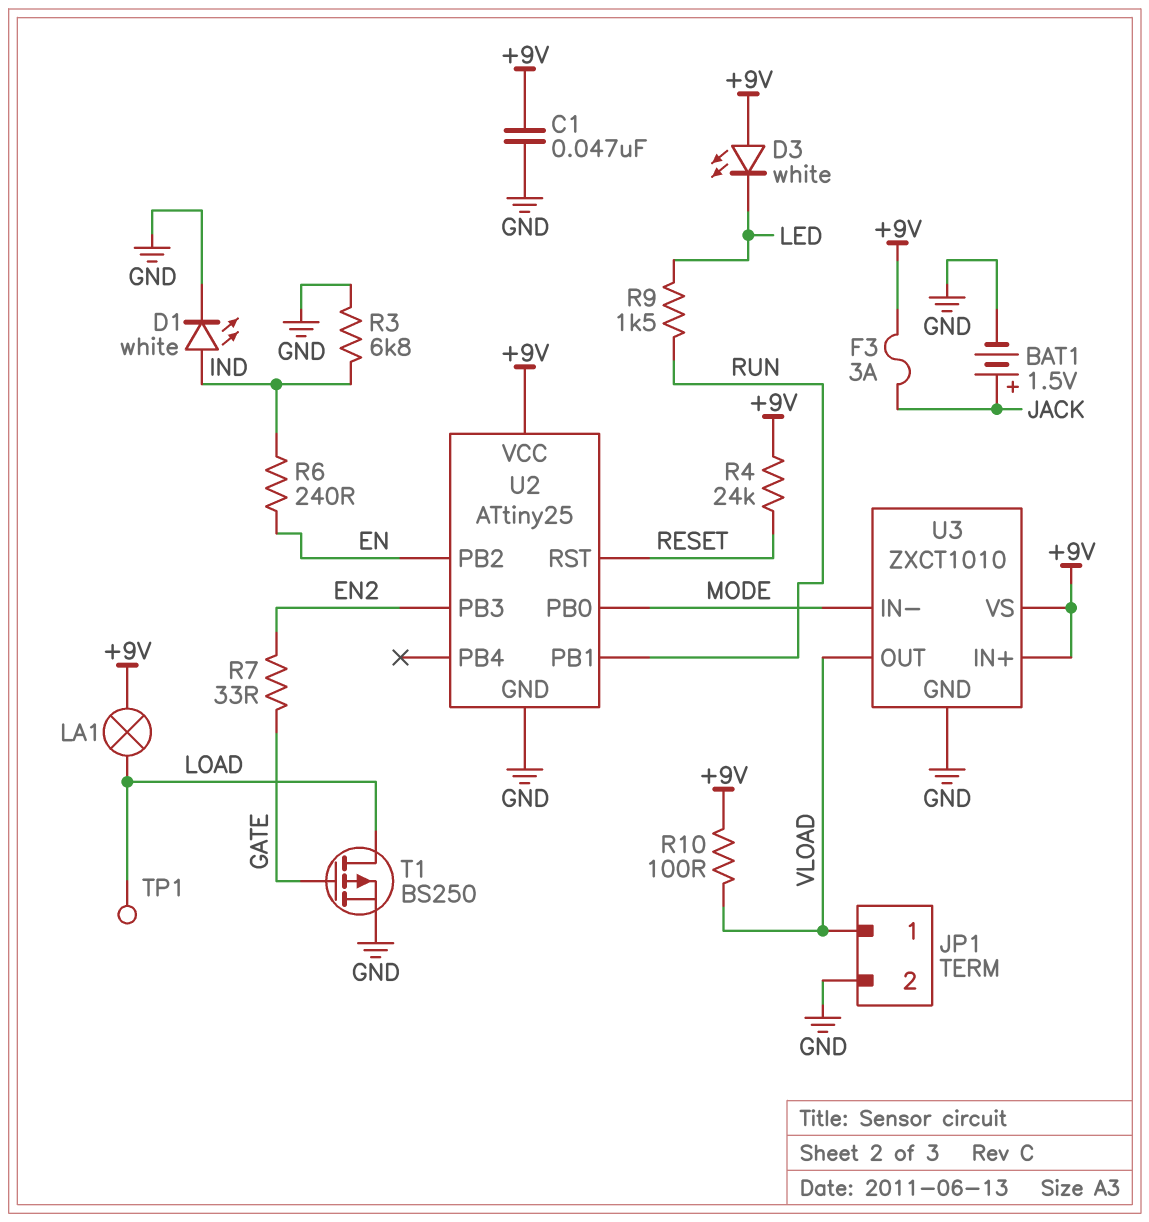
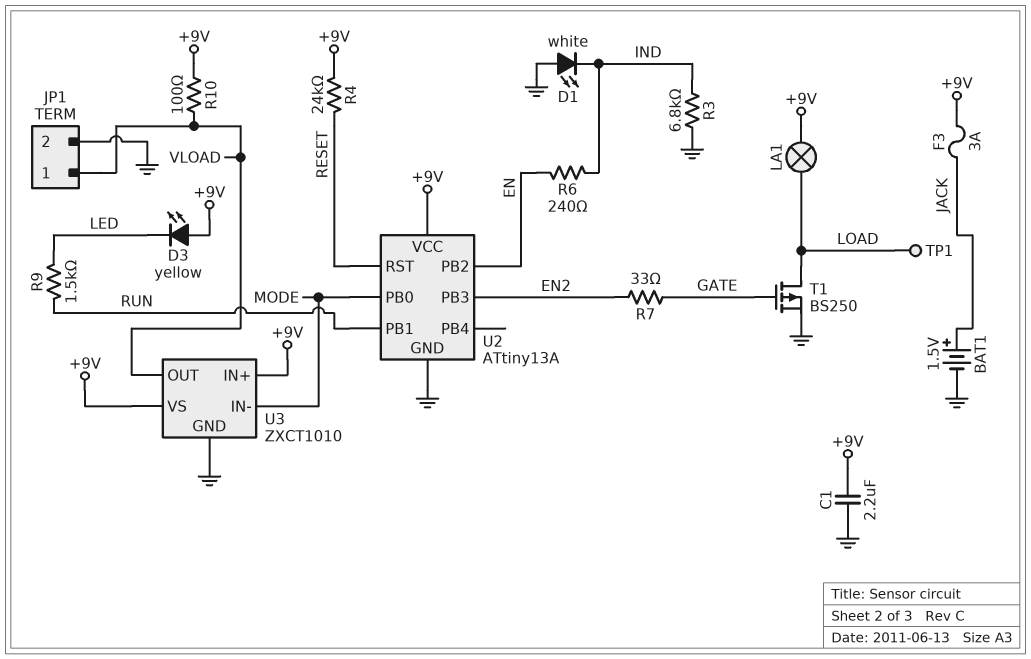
C1: 47nF (+9V, GND) -> 2.2uF (+9V, GND)
D1: LED white (A IND, K GND) -> LED white (A GND, K IND)
D3: LED white (A +9V, K LED) -> LED yellow (A +9V, K LED)
U2: ATtiny25 -> ATtiny13A

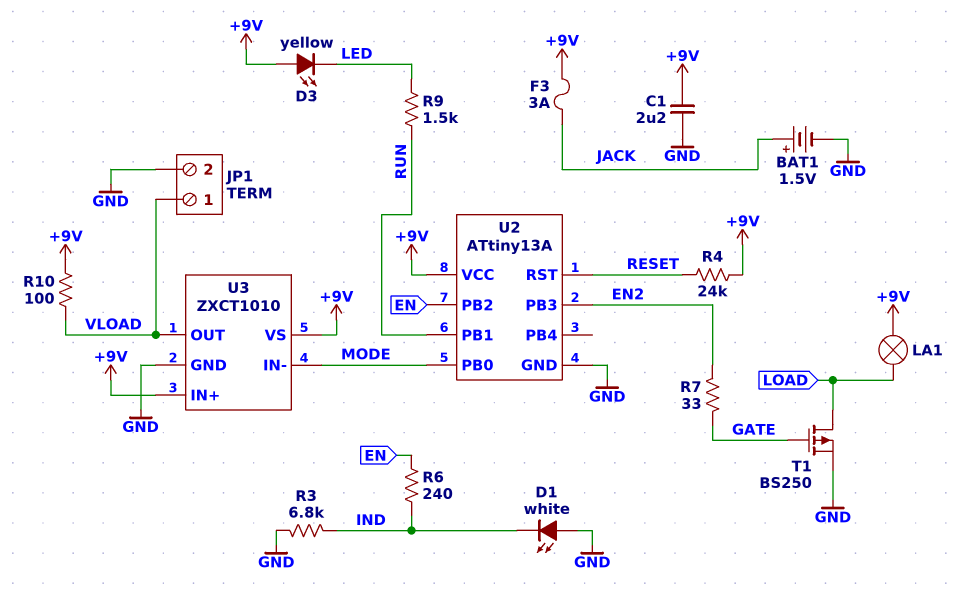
TP1: test point (LOAD) -> none

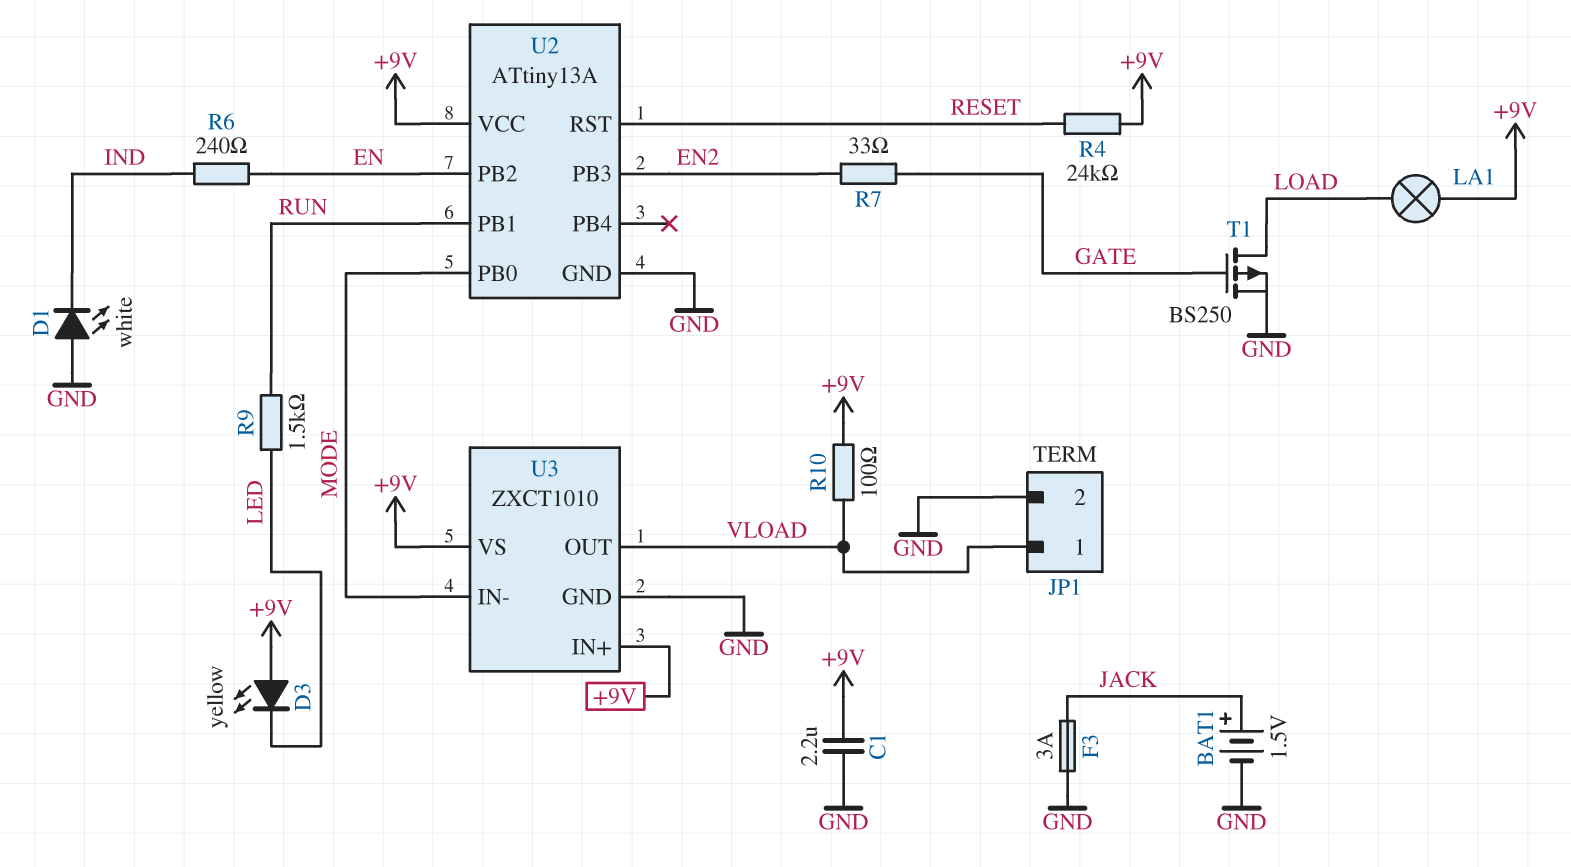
F3: 3A (+9V, JACK) -> 3A (GND, JACK)
R3: 6.8k (GND, IND) -> none

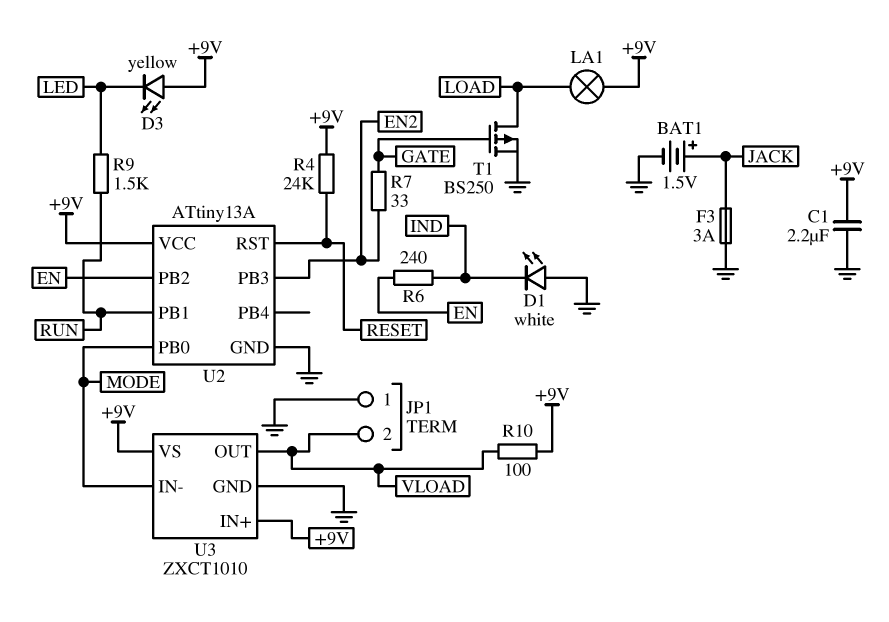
JP1 pin 1: VLOAD -> GND
JP1 pin 2: GND -> VLOAD

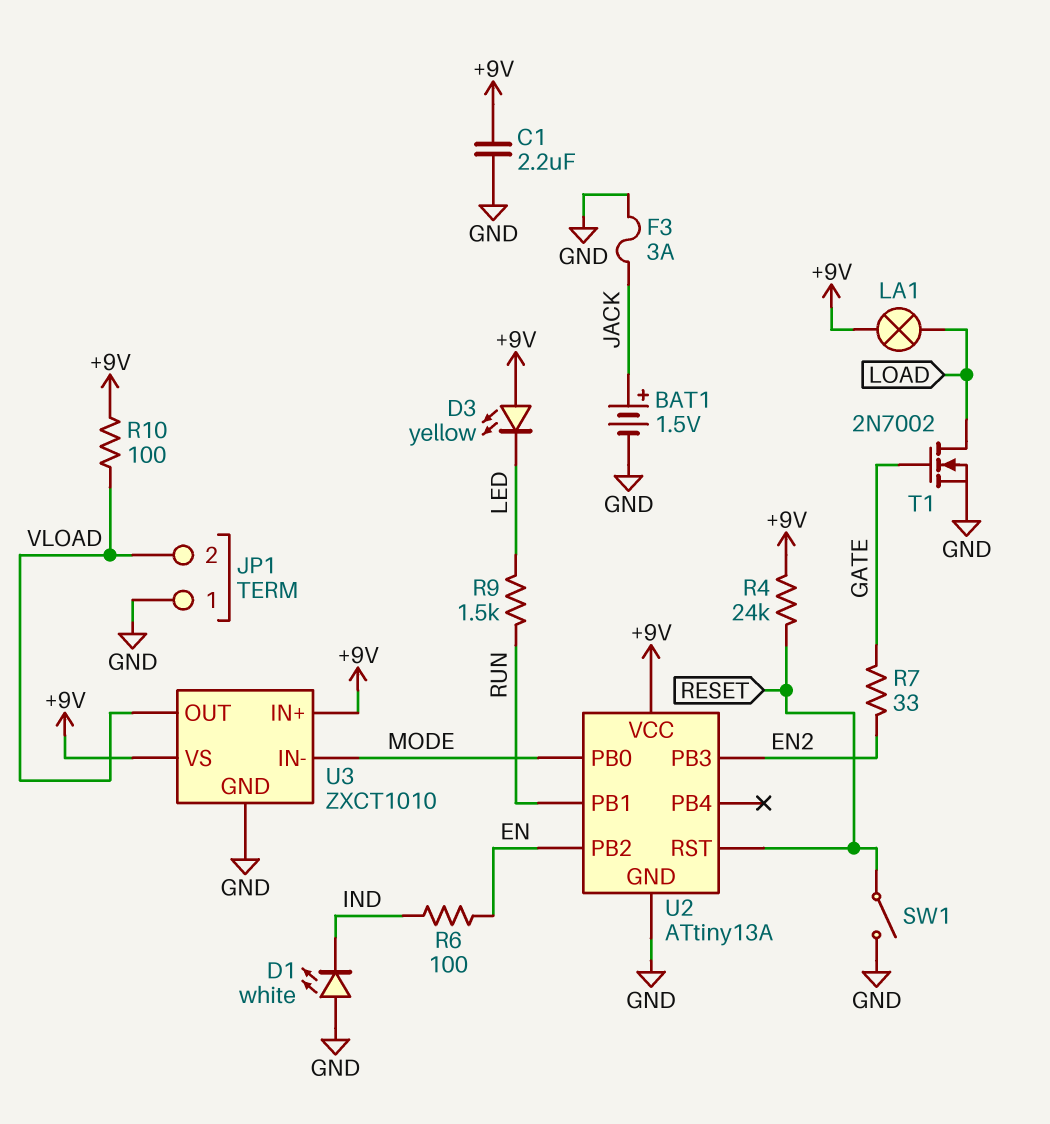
R6: 240 (EN, IND) -> 100 (EN, IND)
SW1: none -> switch (GND, RESET)
T1: PMOS BS250 (G GATE, D LOAD, S GND) -> NMOS 2N7002 (G GATE, D LOAD, S GND)

